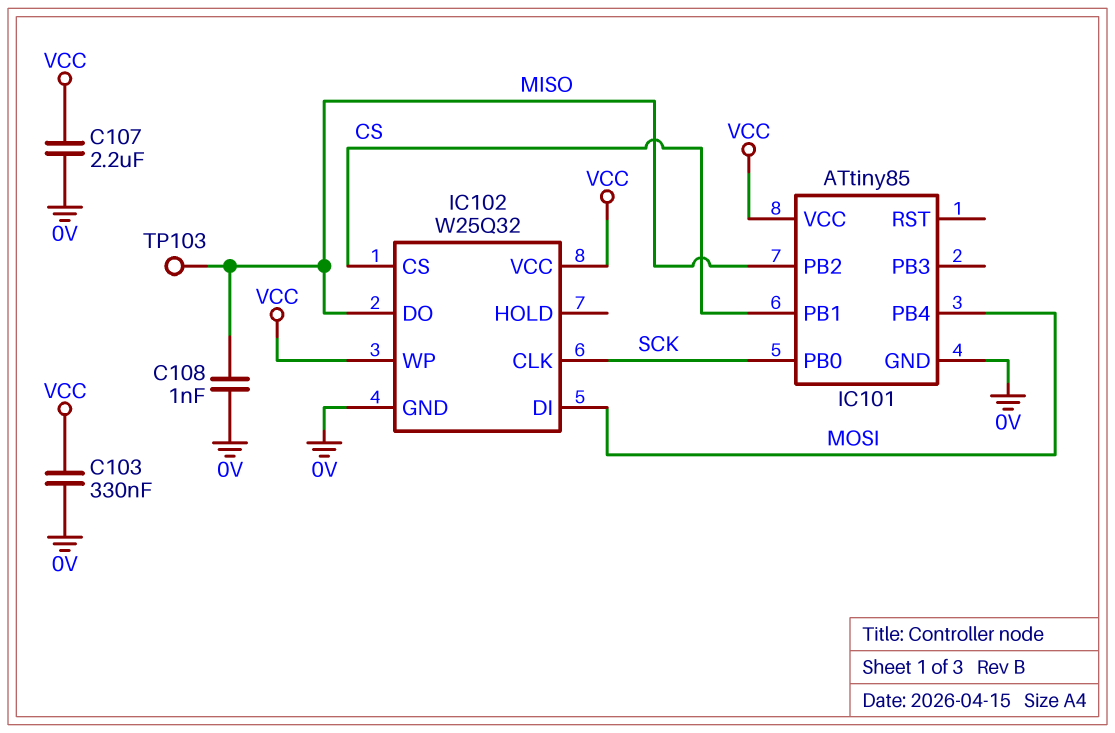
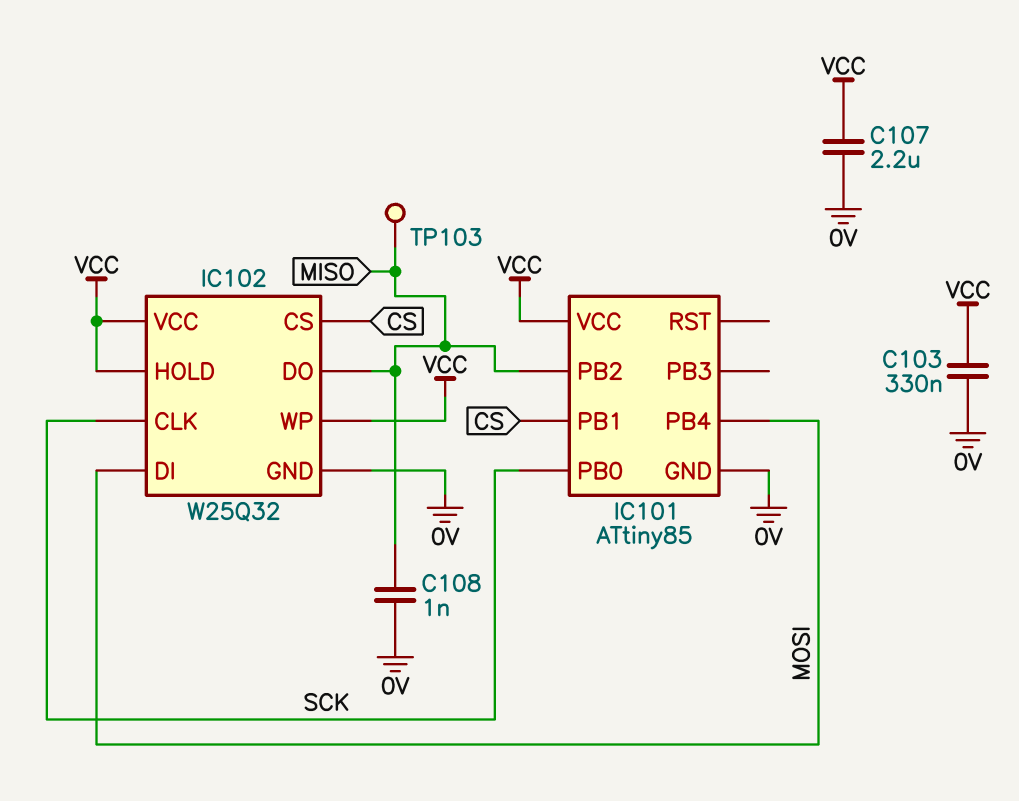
IC102 pin HOLD: none -> VCC

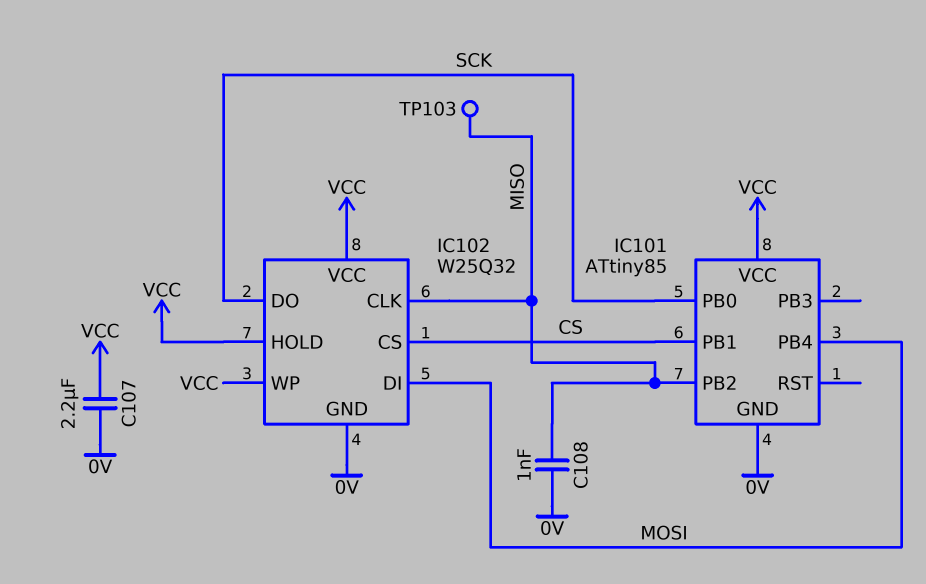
C103: 330nF (0V, VCC) -> none
IC102 pin CLK: SCK -> MISO
IC102 pin DO: MISO -> SCK

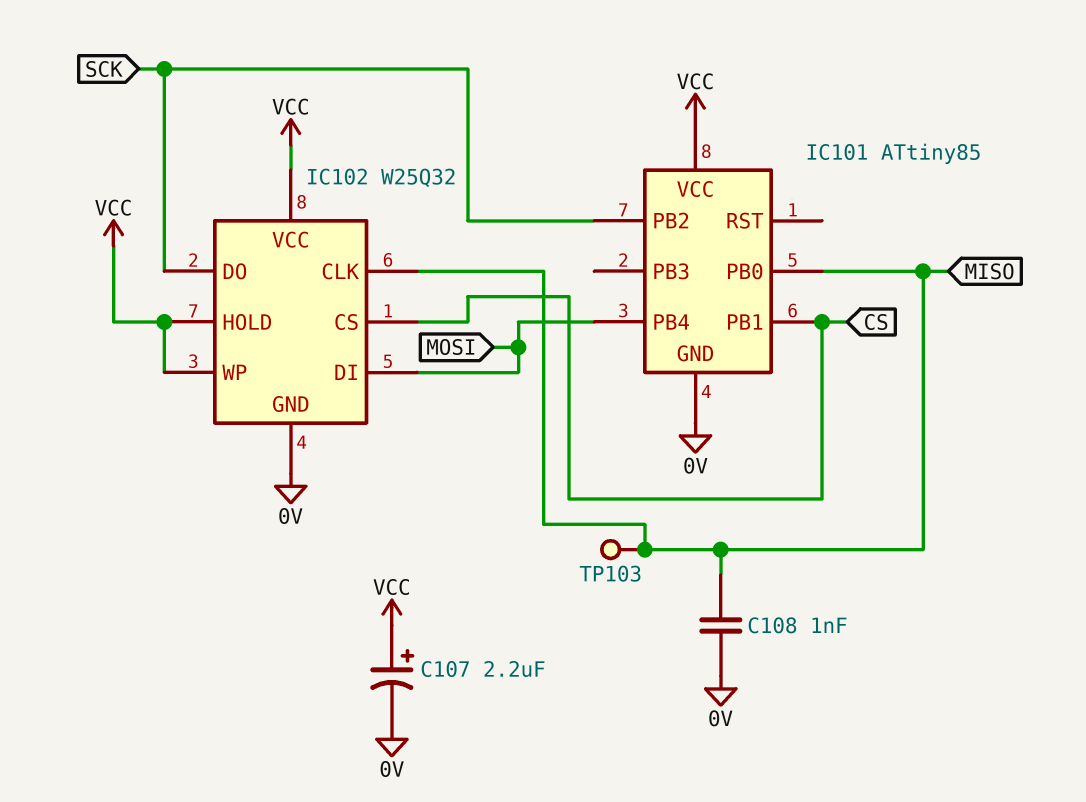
C107: 2.2uF (0V, VCC) -> 2.2uF (plus VCC, minus 0V)
IC101 pin PB0: SCK -> MISO
IC101 pin PB2: MISO -> SCK

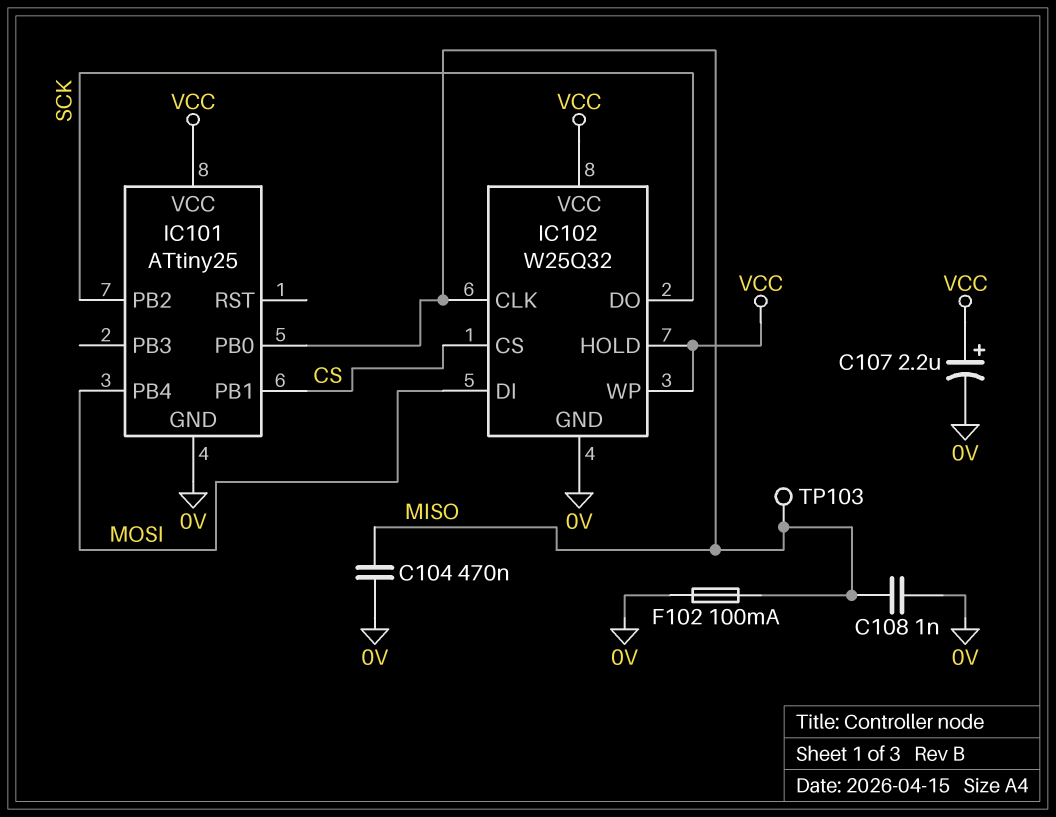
C104: none -> 470nF (0V, MISO)
F102: none -> 100mA (0V, MISO)
IC101: ATtiny85 -> ATtiny25

